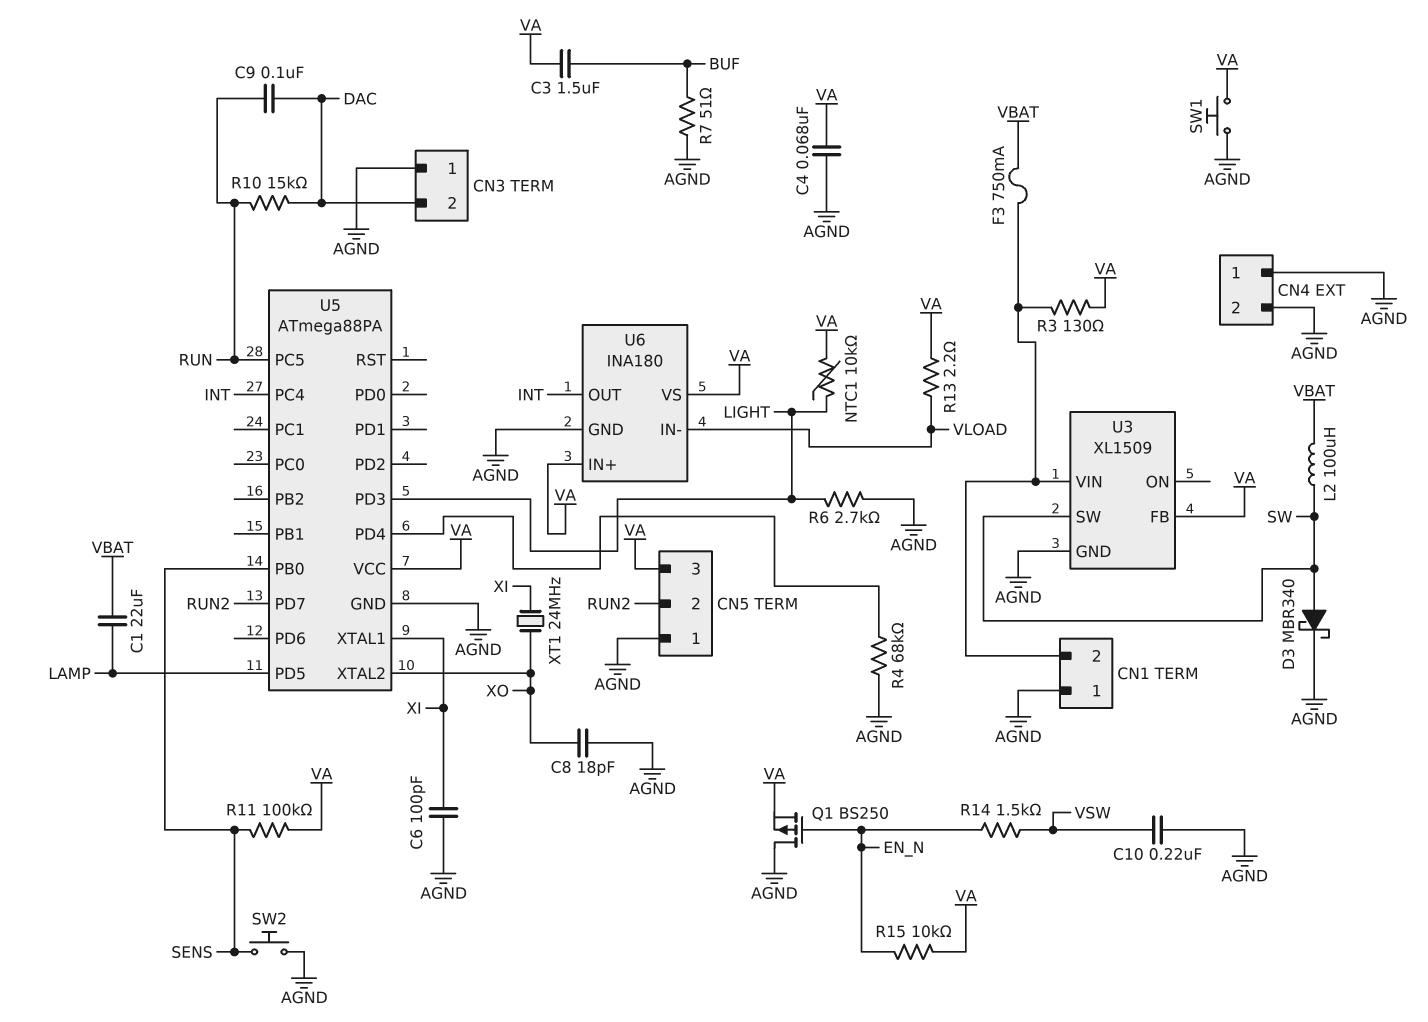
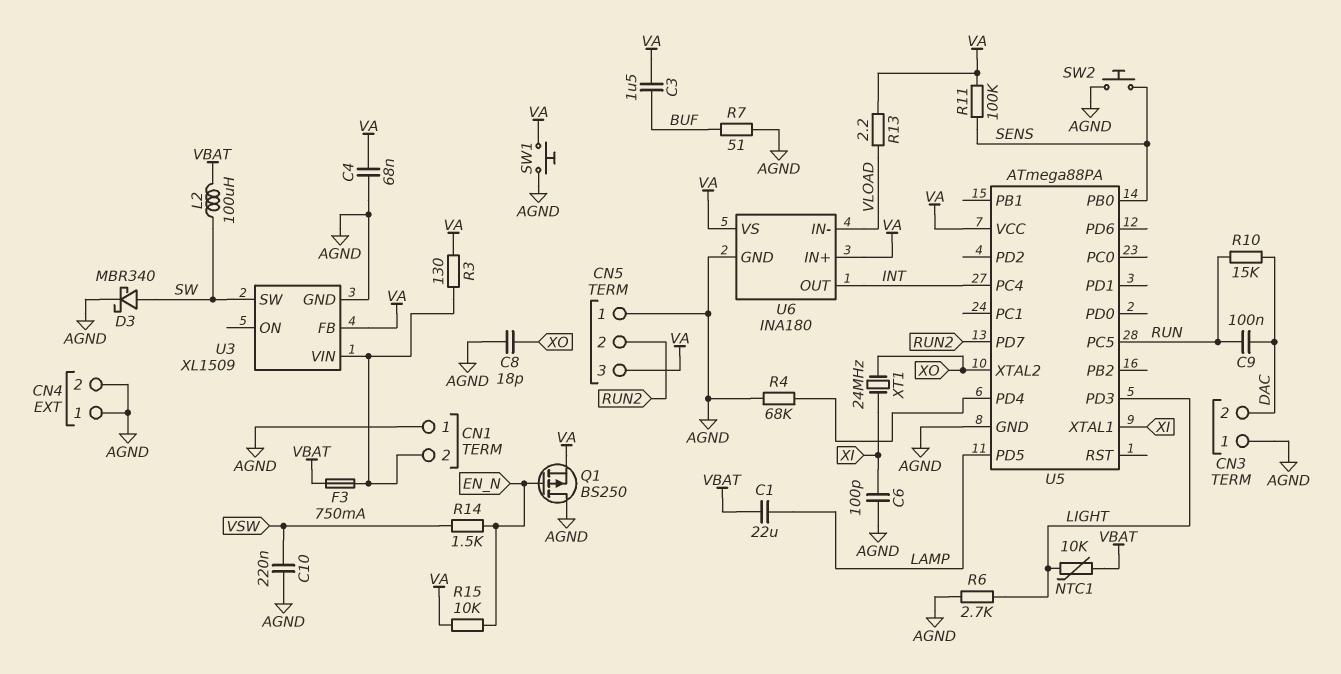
NTC1: 10k (LIGHT, VA) -> 10k (LIGHT, VBAT)

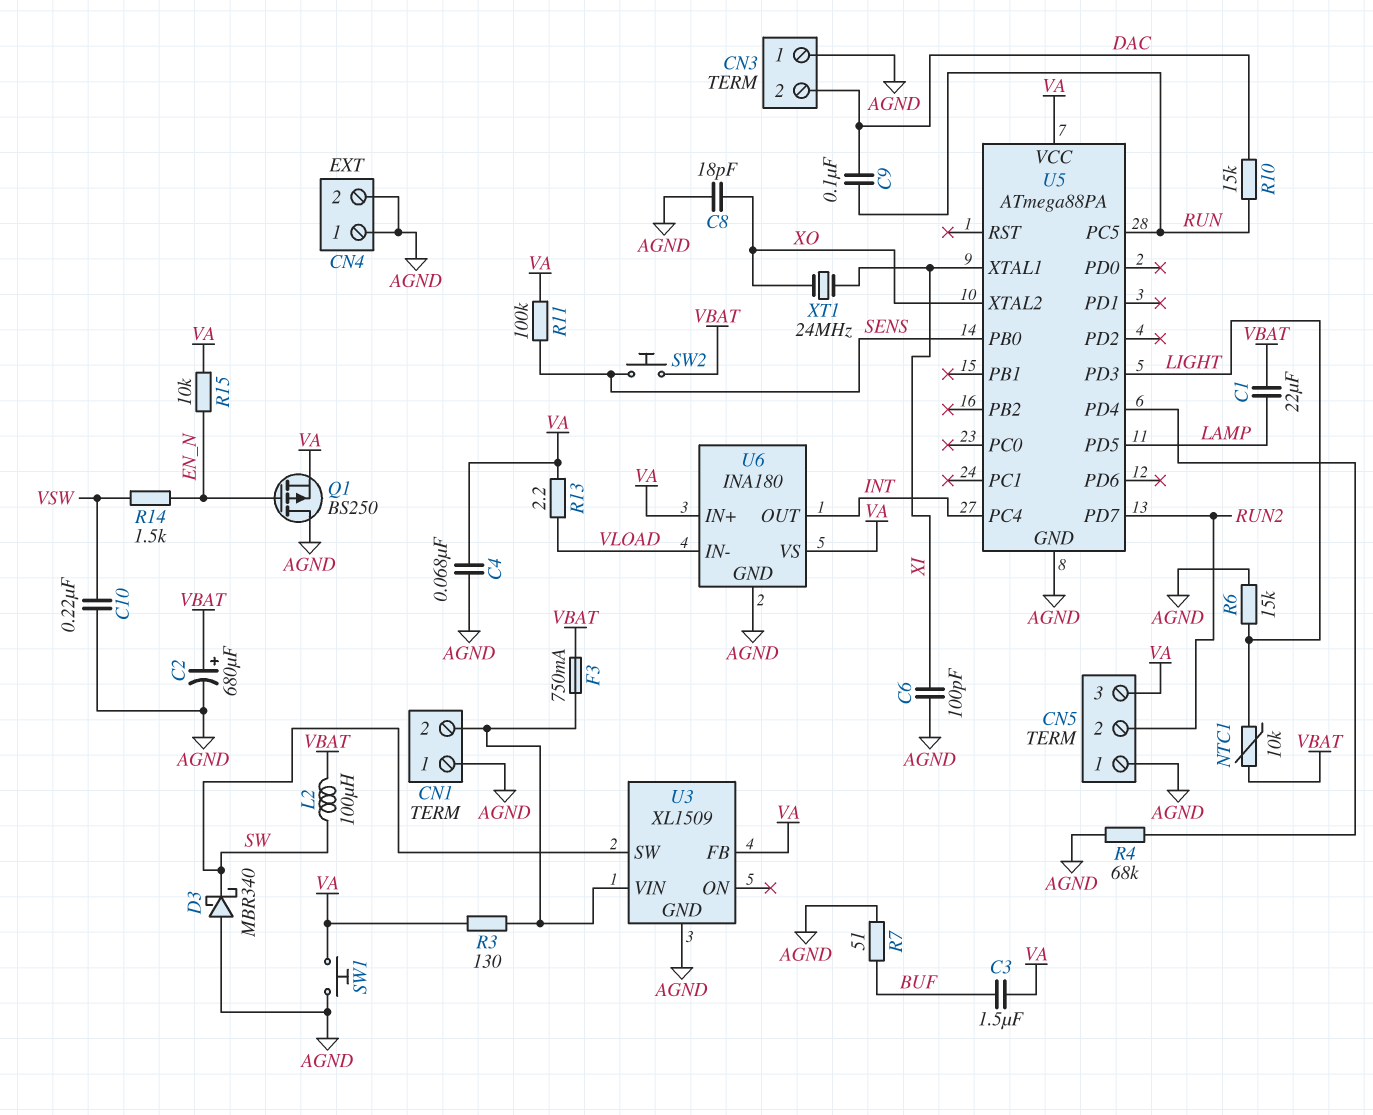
C2: none -> 680uF (plus VBAT, minus AGND)
D3: schottky MBR340 (A SW, K AGND) -> schottky MBR340 (A AGND, K SW)
R6: 2.7k (AGND, LIGHT) -> 15k (AGND, LIGHT)
SW2: button (AGND, SENS) -> button (SENS, VBAT)

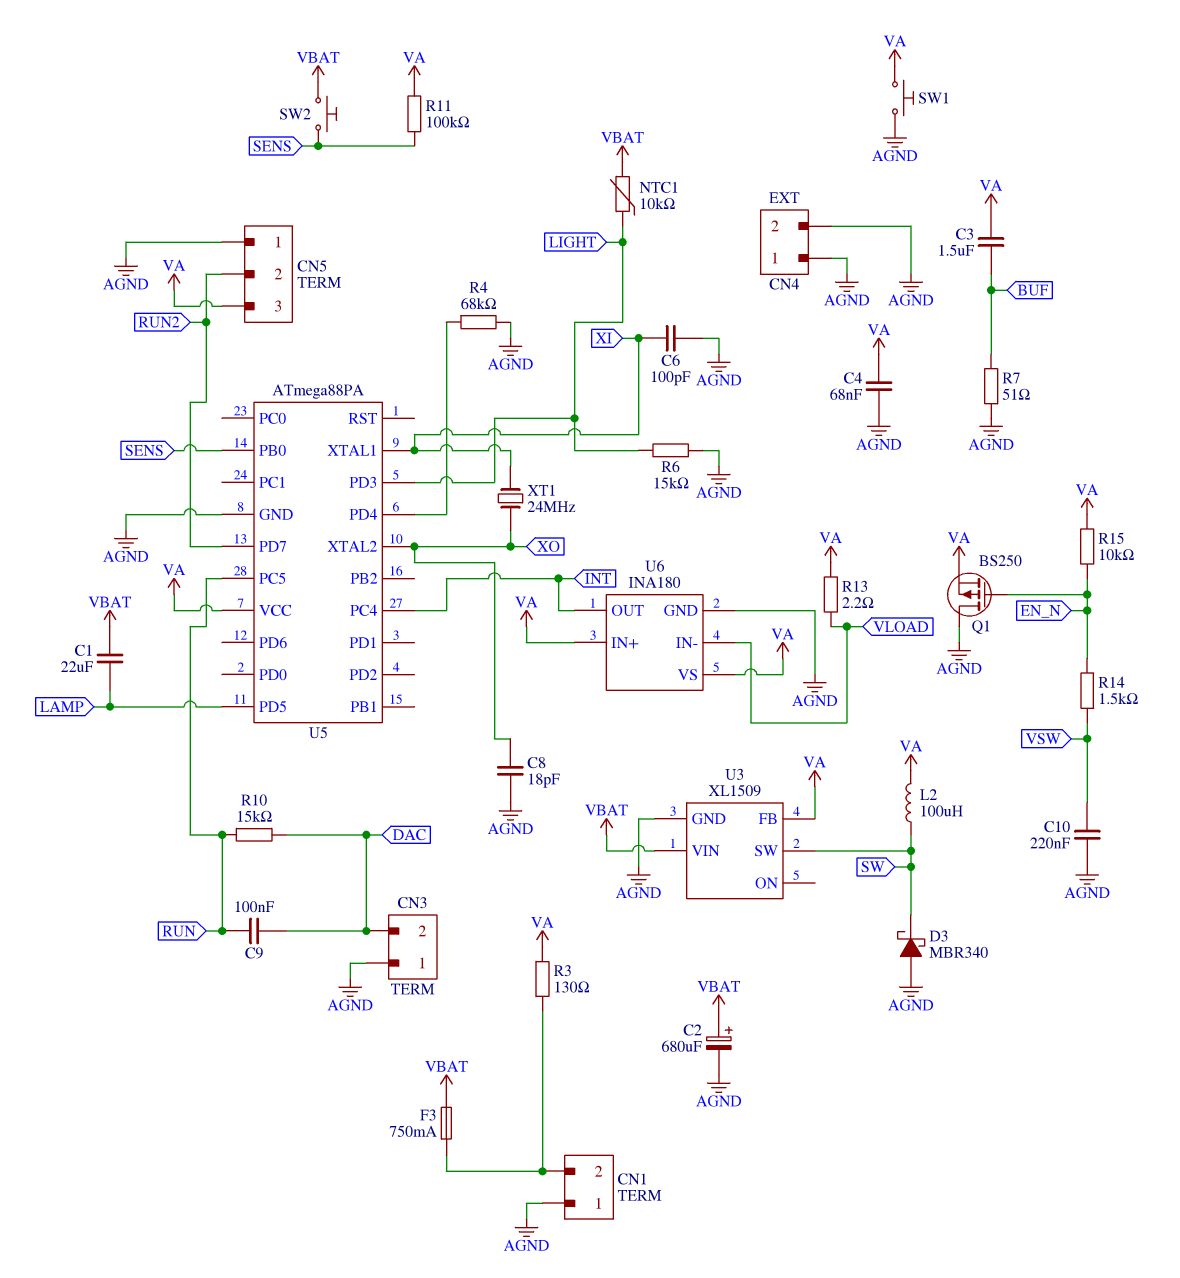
L2: 100uH (SW, VBAT) -> 100uH (SW, VA)
U3 pin VIN: CN1/2 -> VBAT

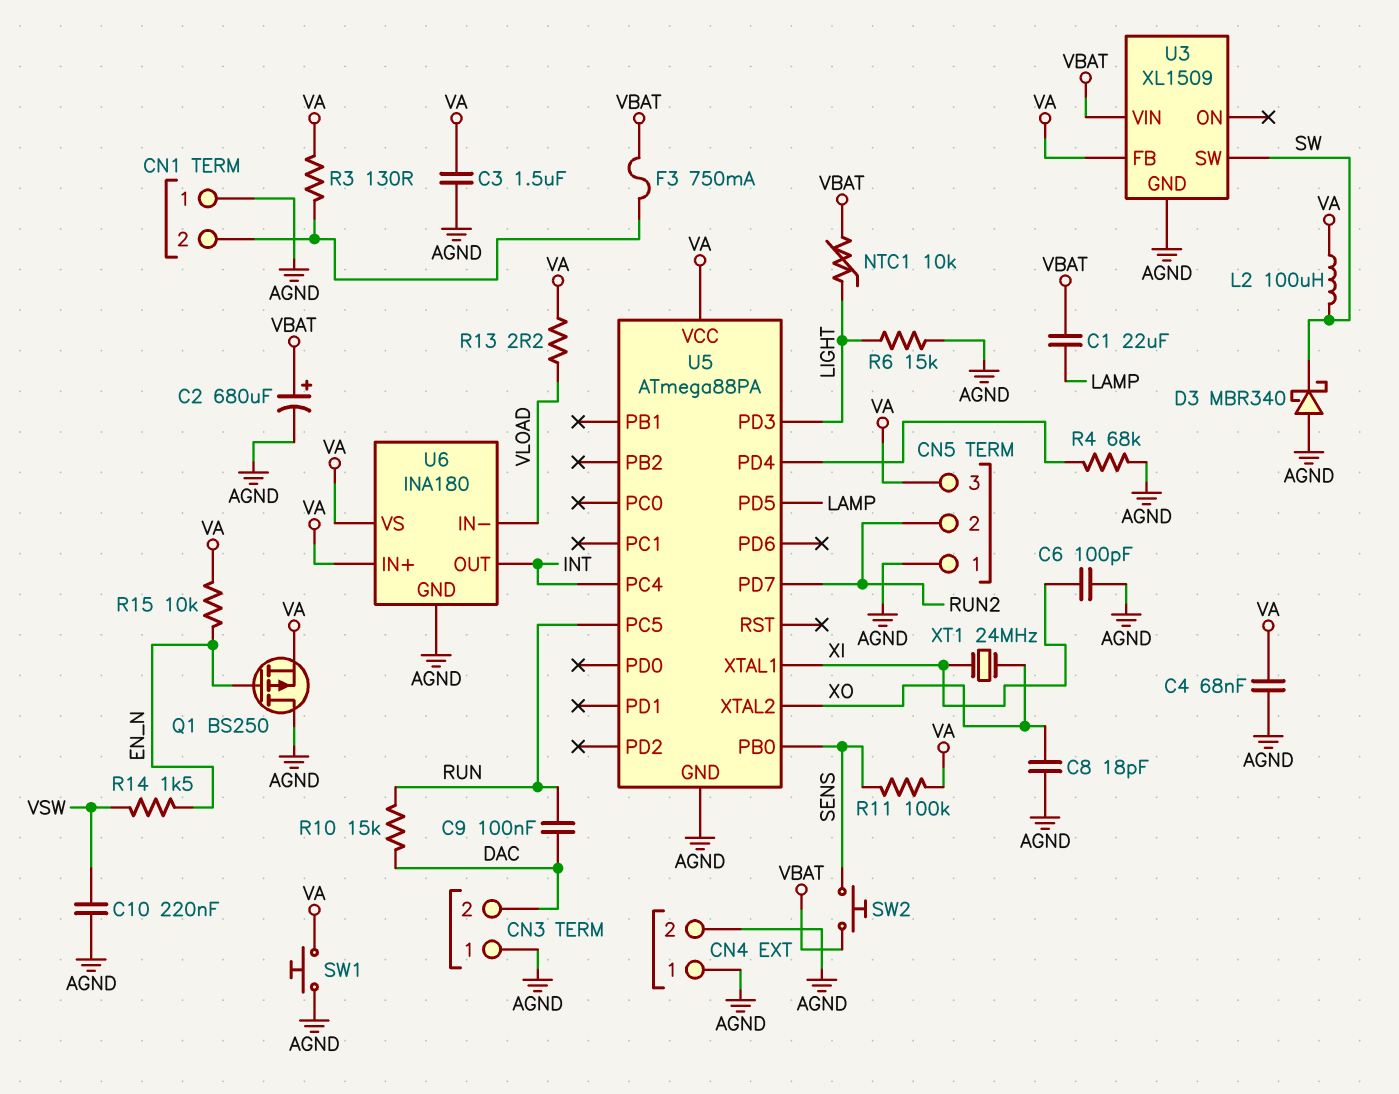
C3: 1.5uF (BUF, VA) -> 1.5uF (AGND, VA)
R7: 51 (AGND, BUF) -> none

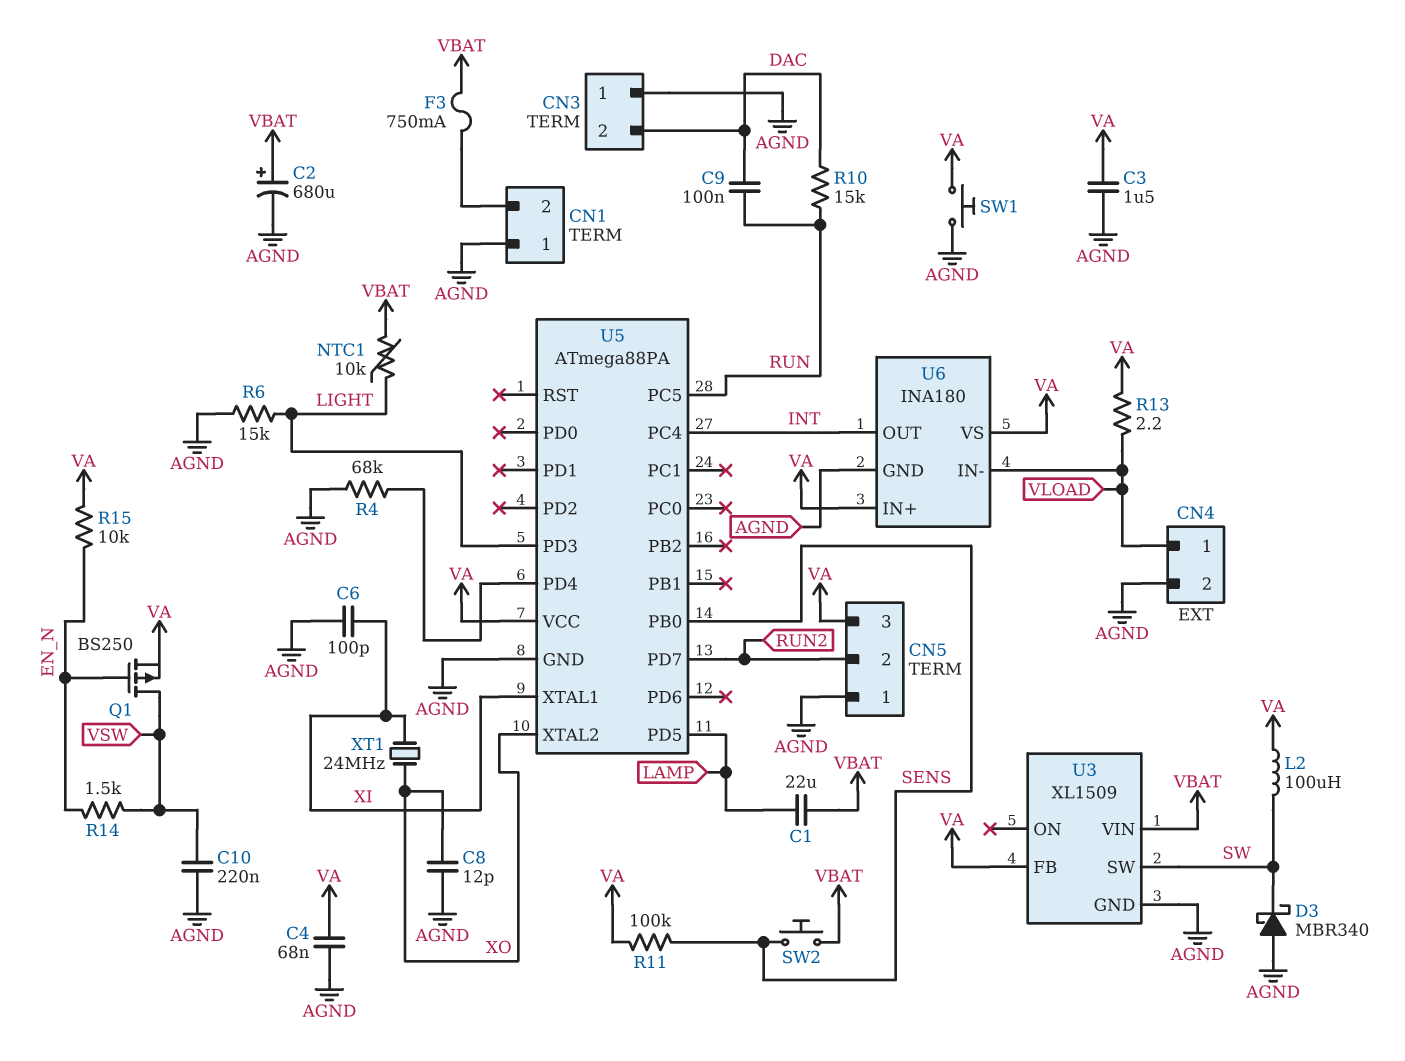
C8: 18pF (AGND, XO) -> 12pF (AGND, XO)
CN4 pin 1: AGND -> VLOAD
Q1: PMOS BS250 (G EN_N, D AGND, S VA) -> PMOS BS250 (G EN_N, D VSW, S VA)
R3: 130 (CN1/2, VA) -> none

